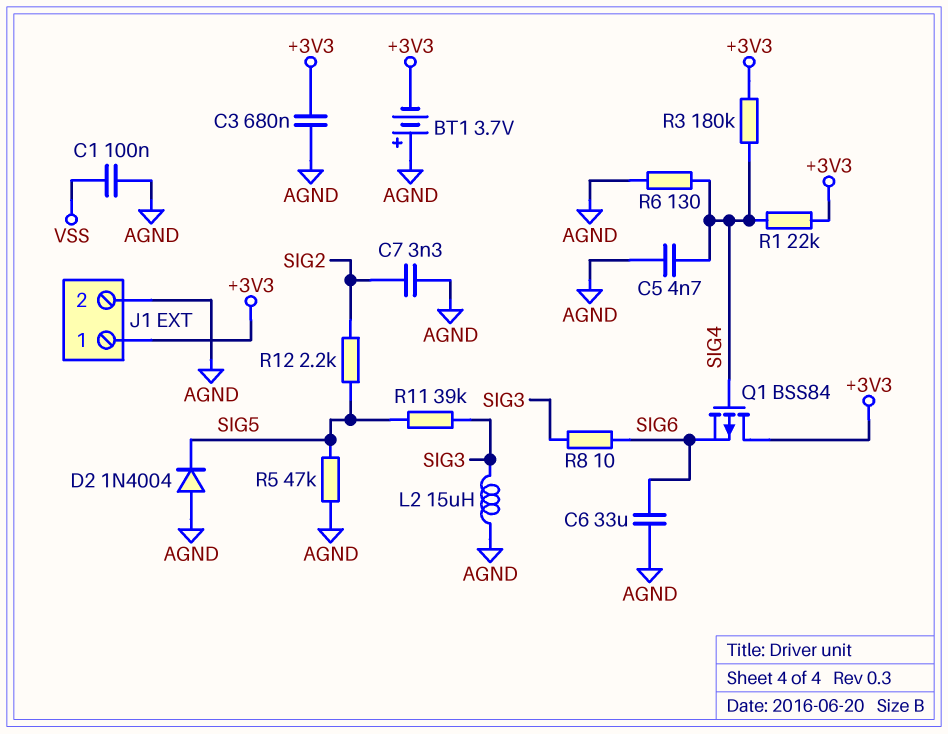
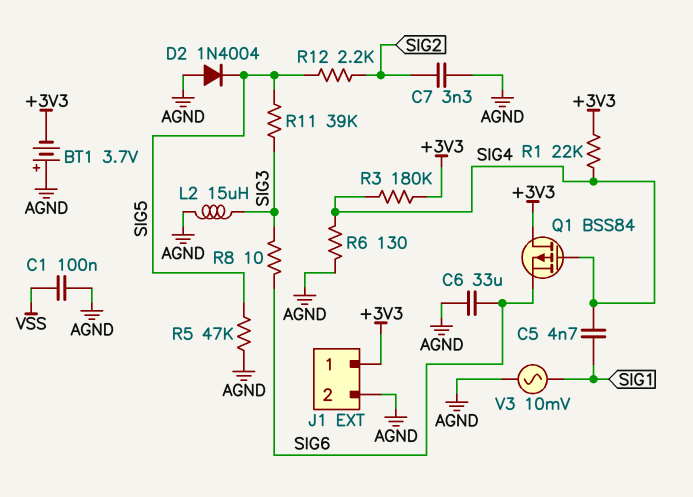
C3: 680nF (+3V3, AGND) -> none
C5: 4.7nF (AGND, SIG4) -> 4.7nF (SIG1, SIG4)
V3: none -> AC 10mV (AGND, SIG1)

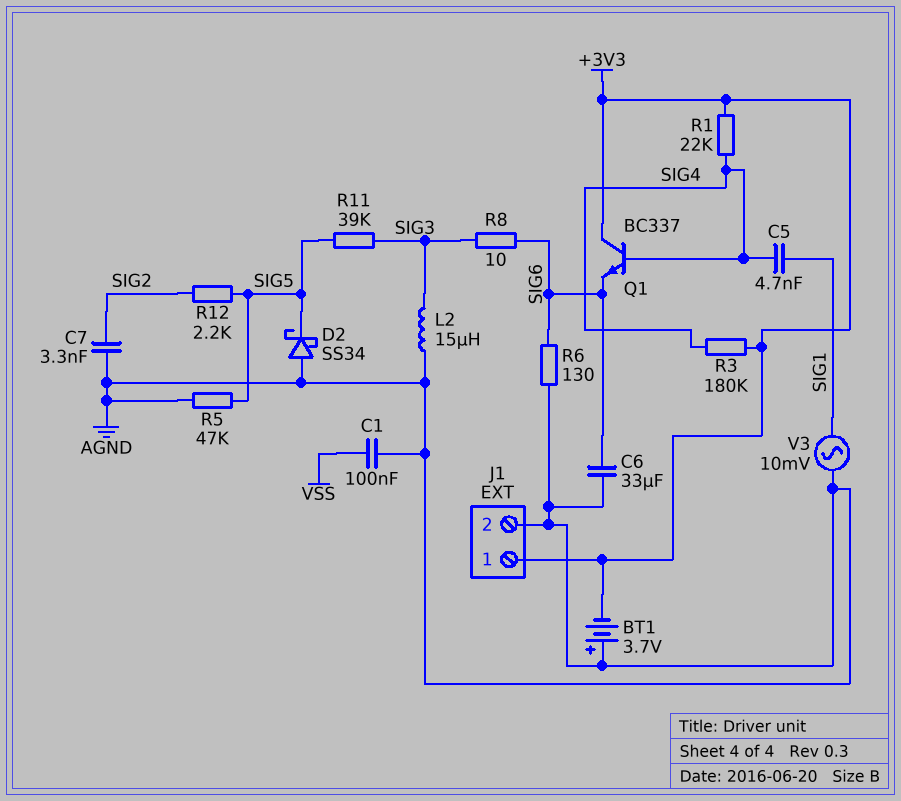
D2: diode 1N4004 (A AGND, K SIG5) -> schottky SS34 (A AGND, K SIG5)
Q1: PMOS BSS84 (G SIG4, D +3V3, S SIG6) -> NPN BC337 (B SIG4, C +3V3, E SIG6)
R6: 130 (AGND, SIG4) -> 130 (AGND, SIG6)

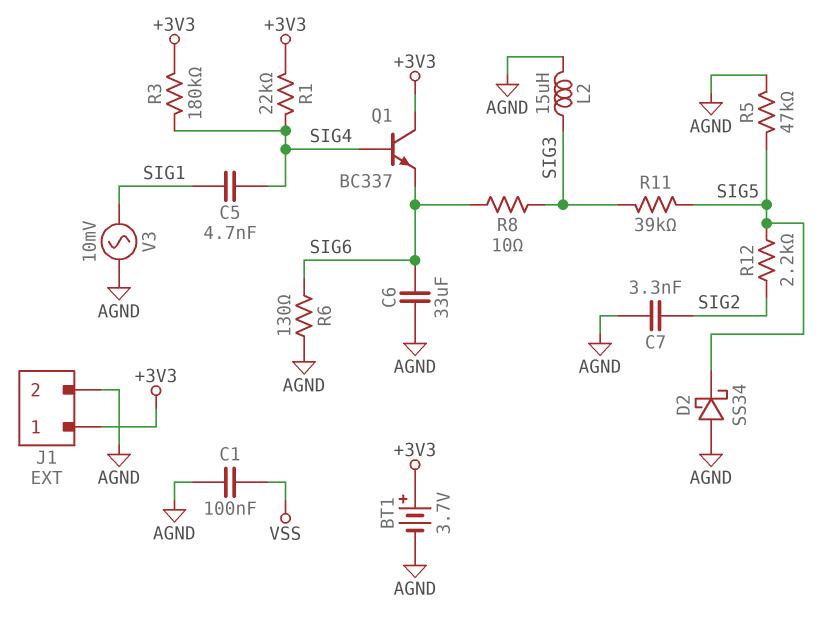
BT1: 3.7V (plus AGND, minus +3V3) -> 3.7V (plus +3V3, minus AGND)

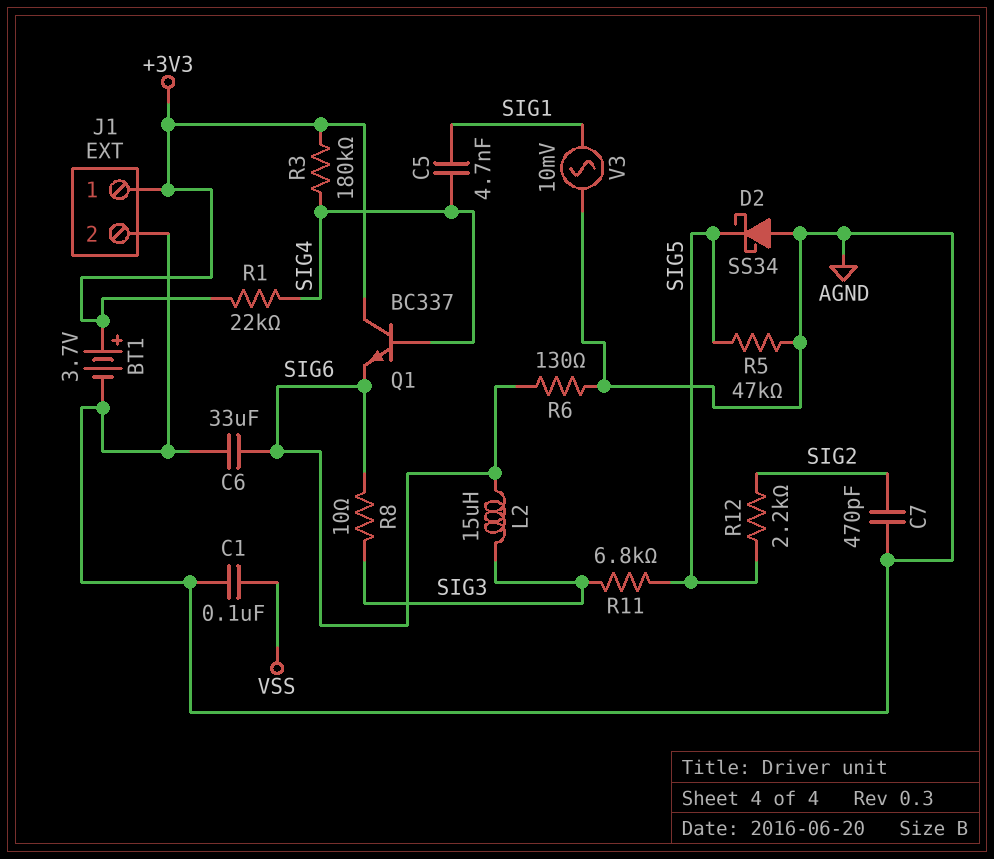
C7: 3.3nF (AGND, SIG2) -> 470pF (AGND, SIG2)
L2: 15uH (AGND, SIG3) -> 15uH (SIG3, SIG6)
R11: 39k (SIG3, SIG5) -> 6.8k (SIG3, SIG5)

